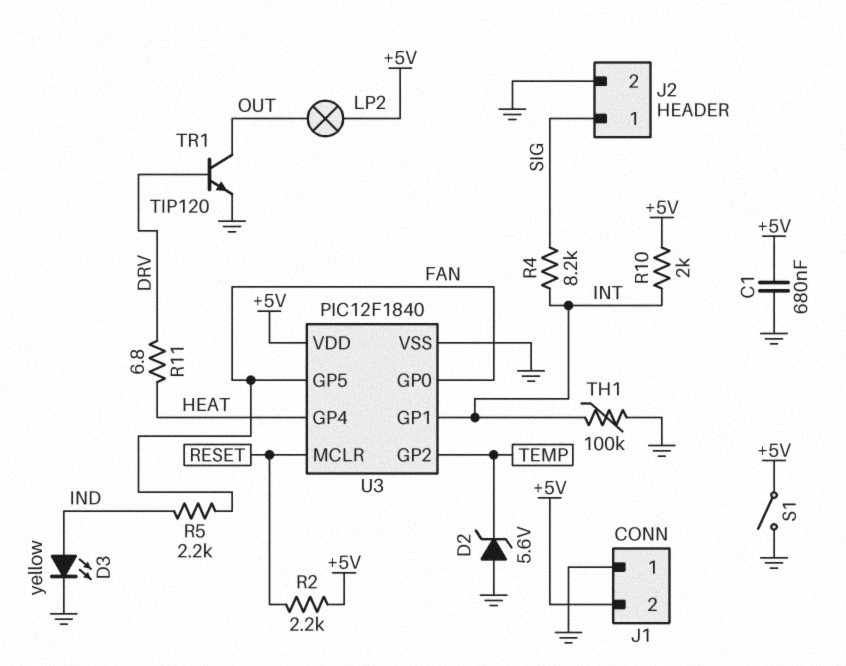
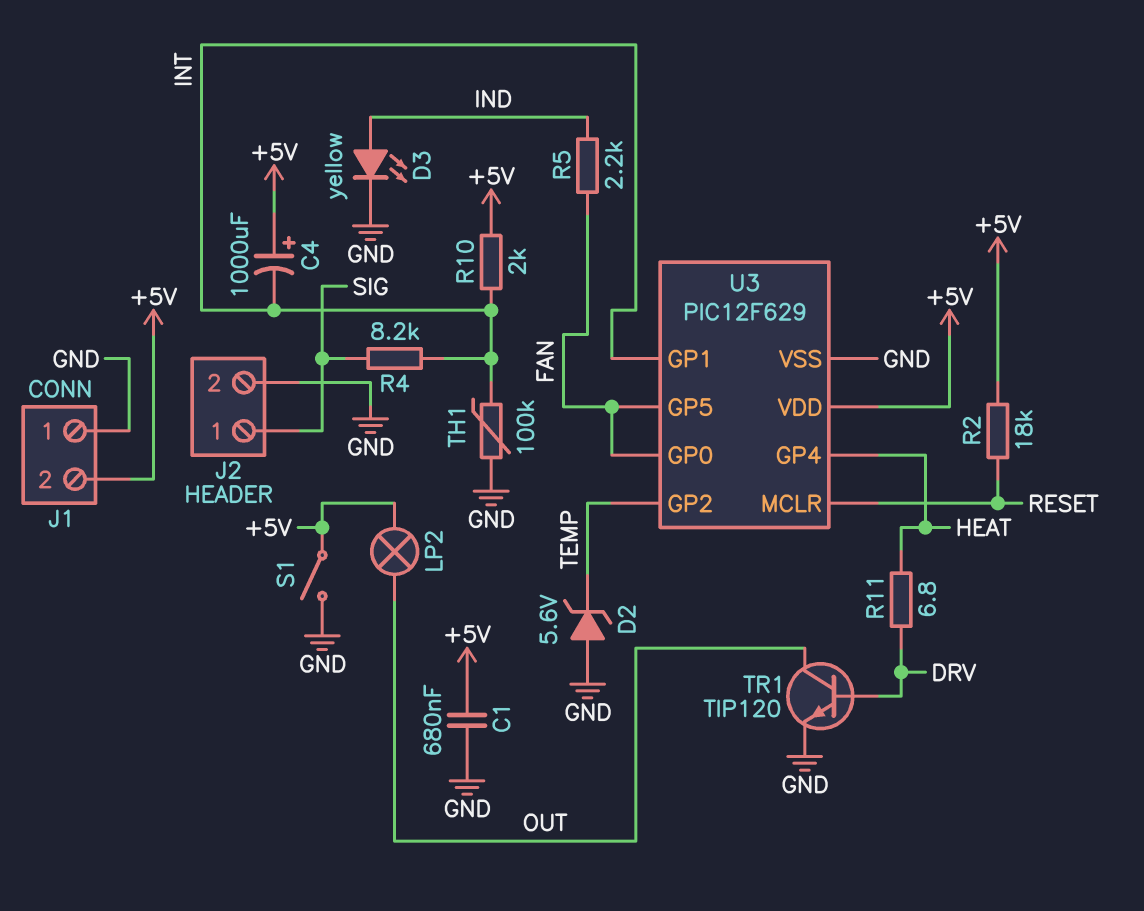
C4: none -> 1000uF (plus +5V, minus INT)
R2: 2.2k (+5V, RESET) -> 18k (+5V, RESET)
U3: PIC12F1840 -> PIC12F629

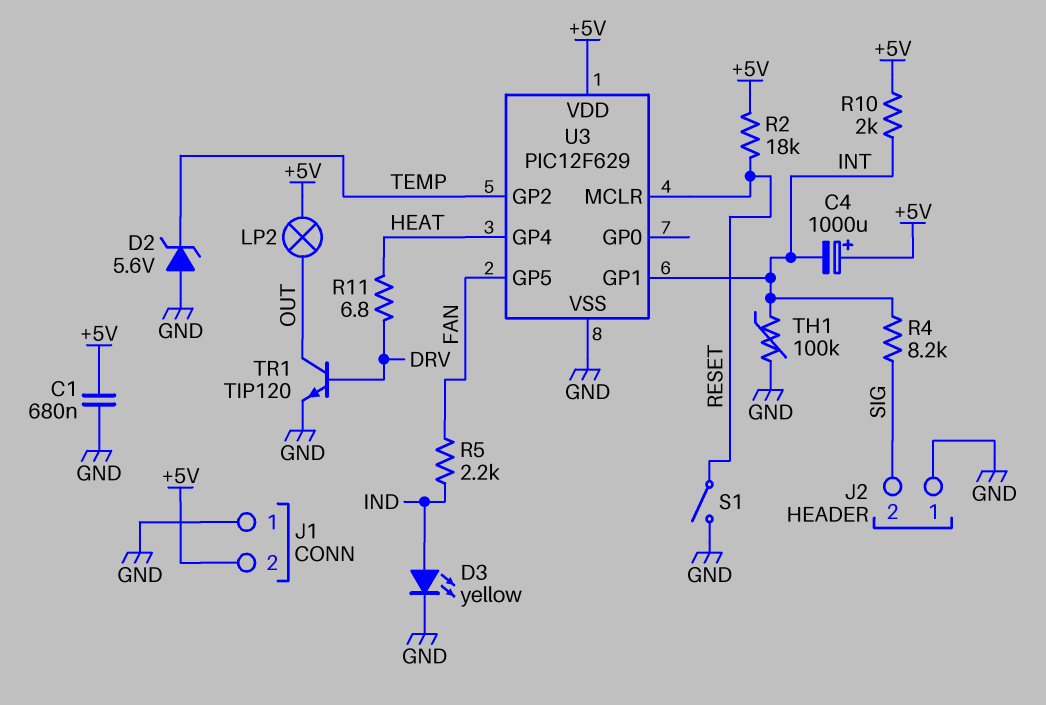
J2 pin 1: SIG -> GND
J2 pin 2: GND -> SIG
S1: switch (+5V, GND) -> switch (GND, RESET)
U3 pin GP0: FAN -> none

